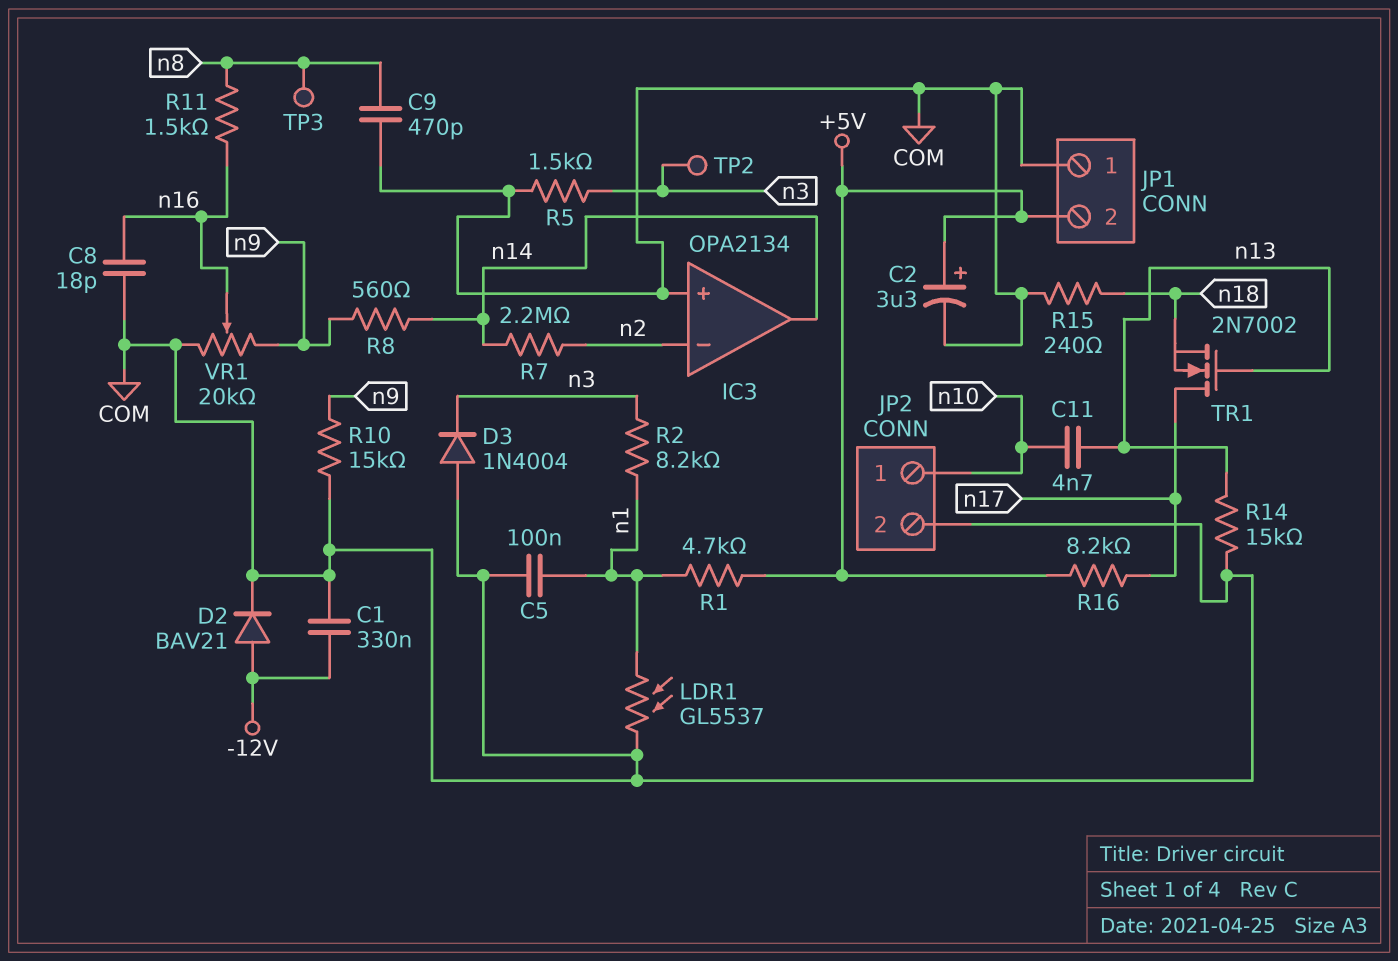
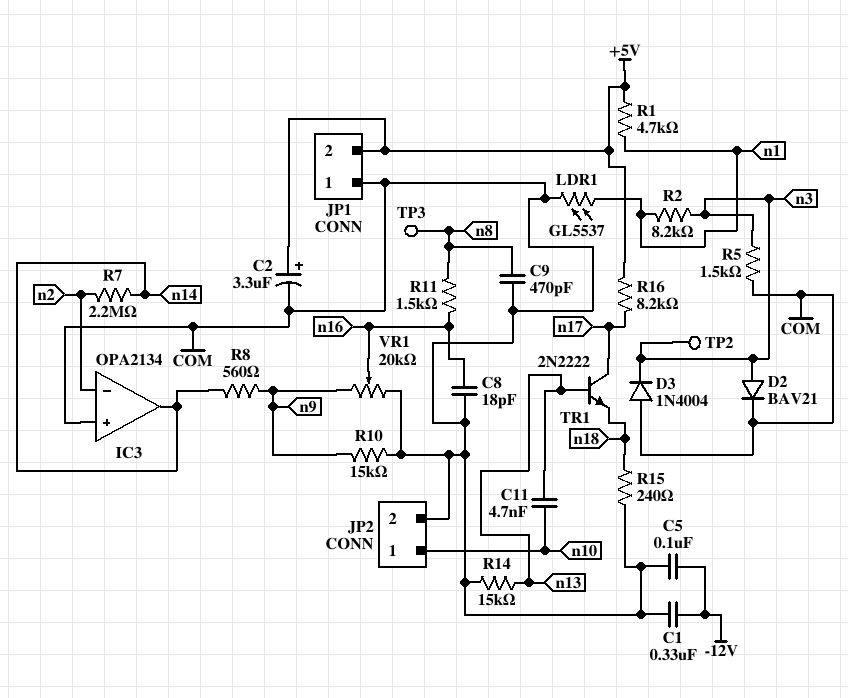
C5: 100nF (COM, n1) -> 100nF (-12V, COM)
D2: diode BAV21 (A -12V, K COM) -> diode BAV21 (A n3, K COM)
TR1: NMOS 2N7002 (G n13, D n17, S n18) -> NPN 2N2222 (B n13, C n17, E n18)

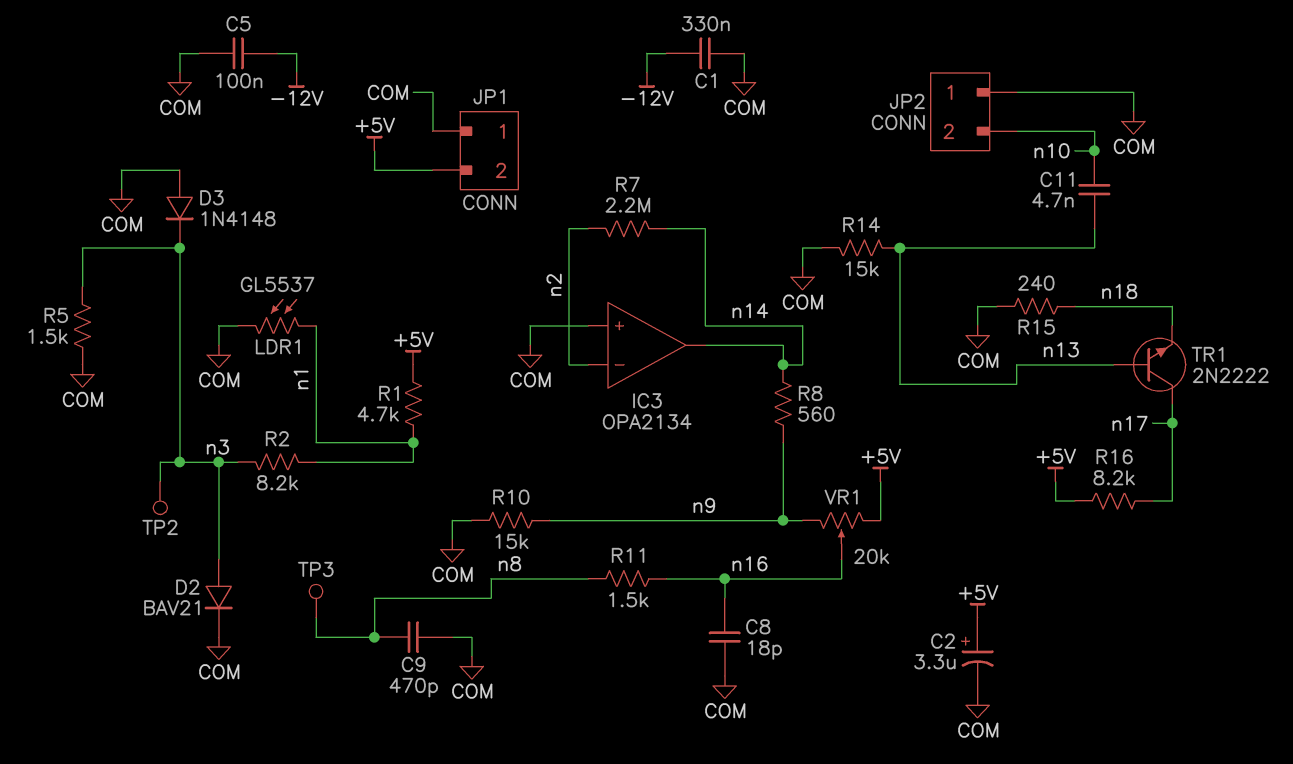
D3: diode 1N4004 (A COM, K n3) -> diode 1N4148 (A COM, K n3)
JP2 pin 1: n10 -> COM
JP2 pin 2: COM -> n10
VR1: 20k (COM, n9, wiper n16) -> 20k (+5V, n9, wiper n16)

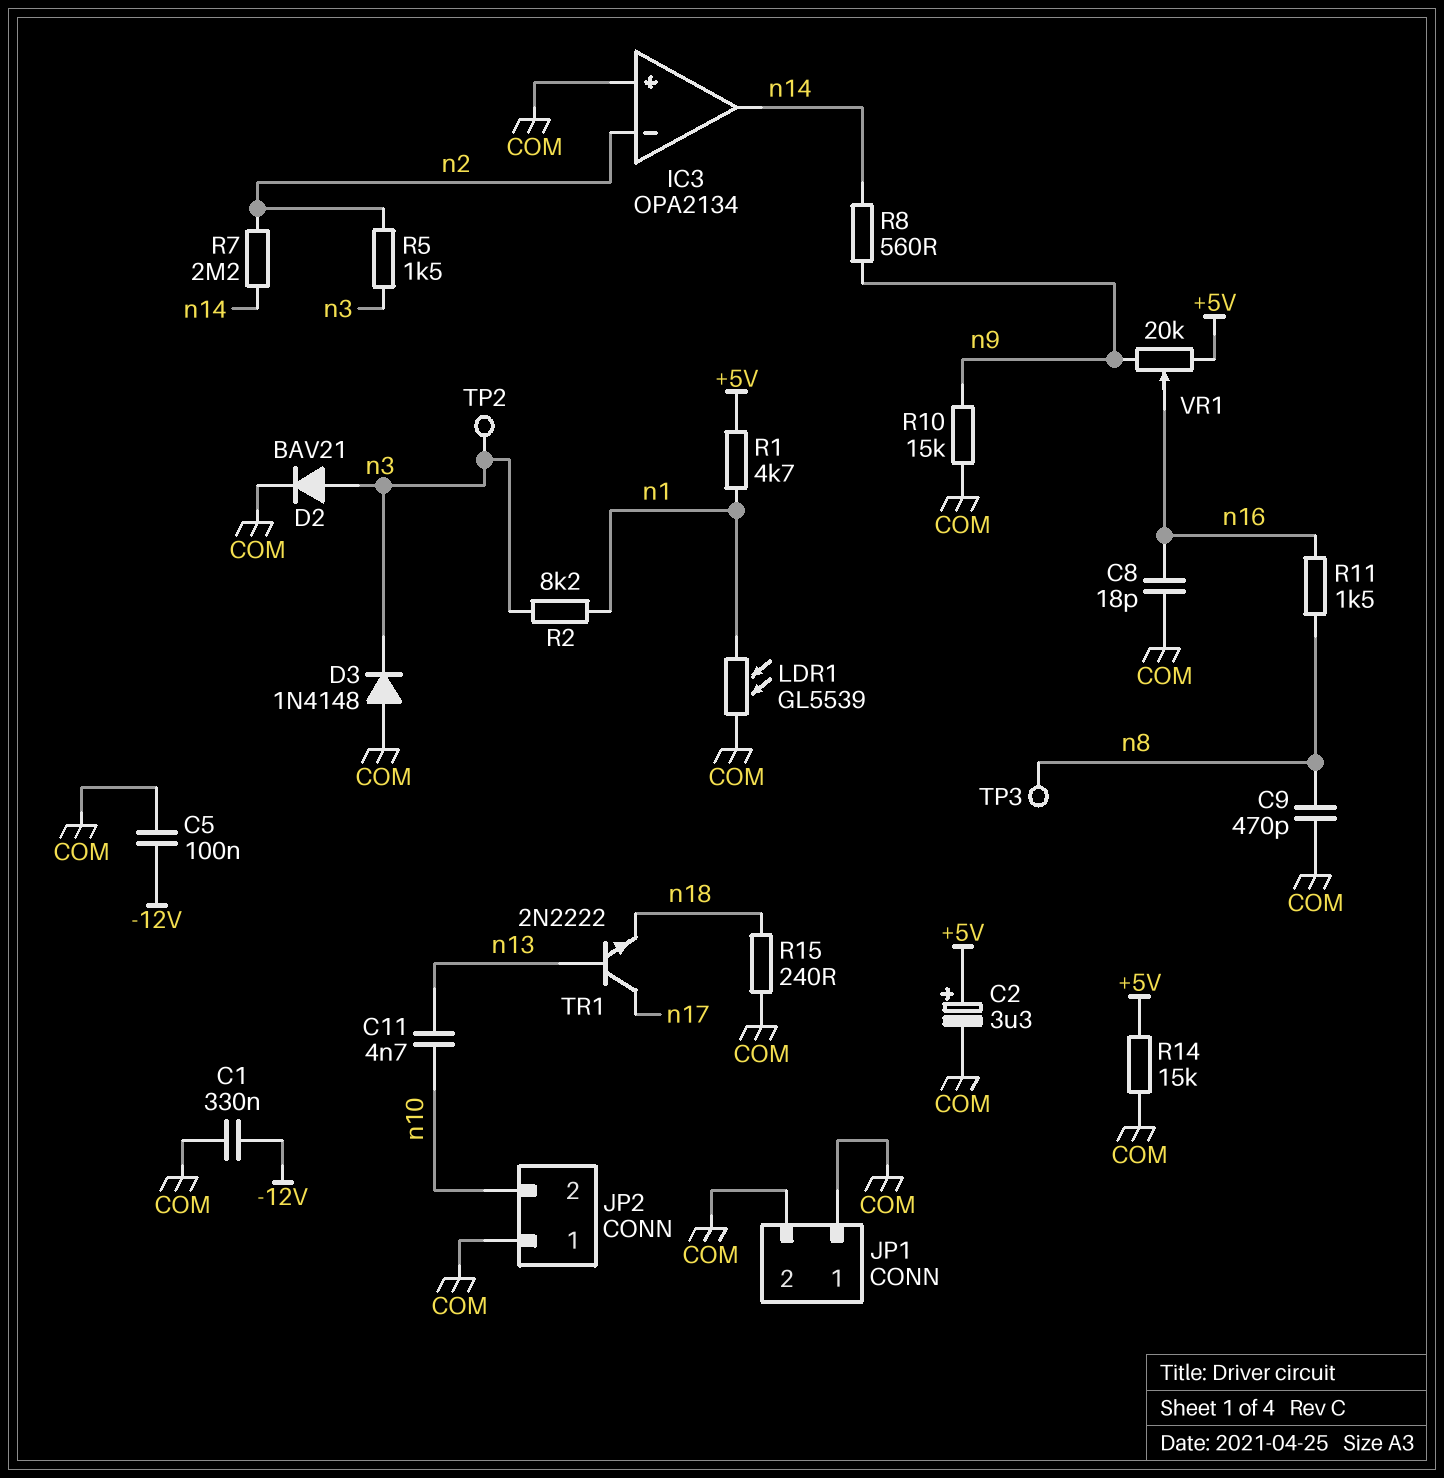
JP1 pin 2: +5V -> COM
LDR1: GL5537 (COM, n1) -> GL5539 (COM, n1)
R5: 1.5k (COM, n3) -> 1.5k (n2, n3)
R14: 15k (COM, n13) -> 15k (+5V, COM)
R16: 8.2k (+5V, n17) -> none

